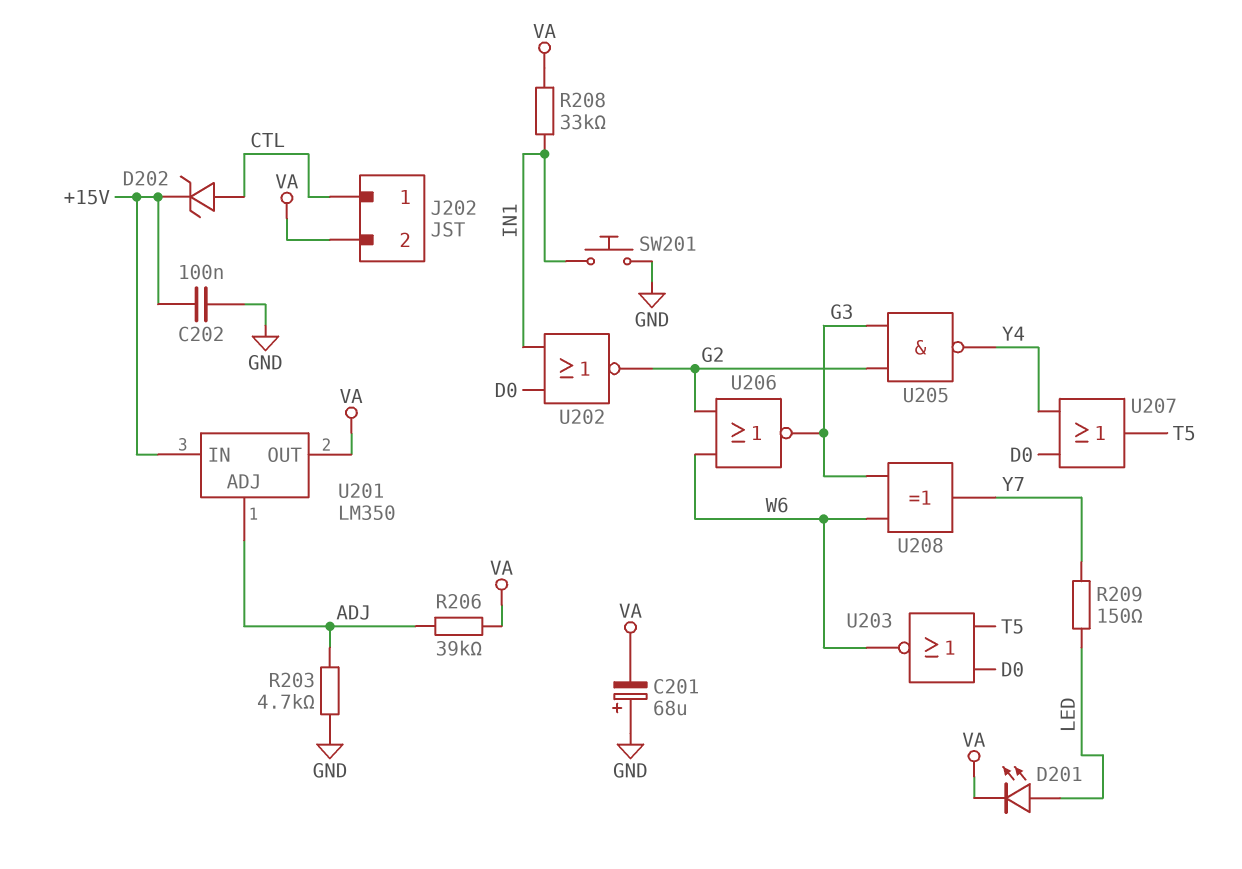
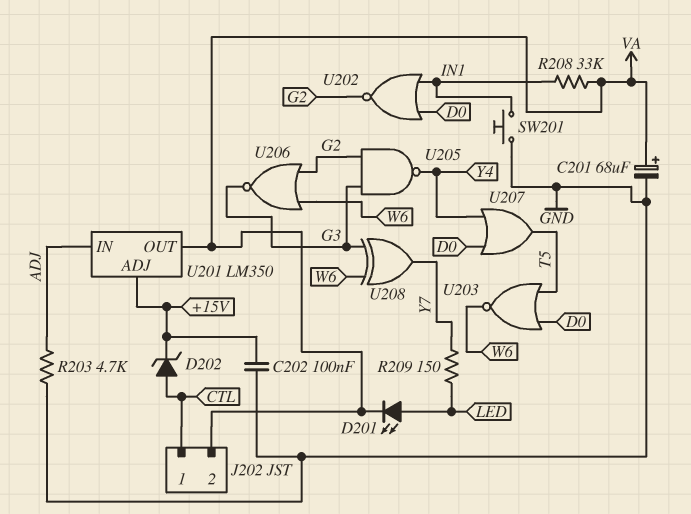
C201: 68uF (plus GND, minus VA) -> 68uF (plus VA, minus GND)
R206: 39k (ADJ, VA) -> none
U201 pin ADJ: ADJ -> +15V
U201 pin IN: +15V -> ADJ

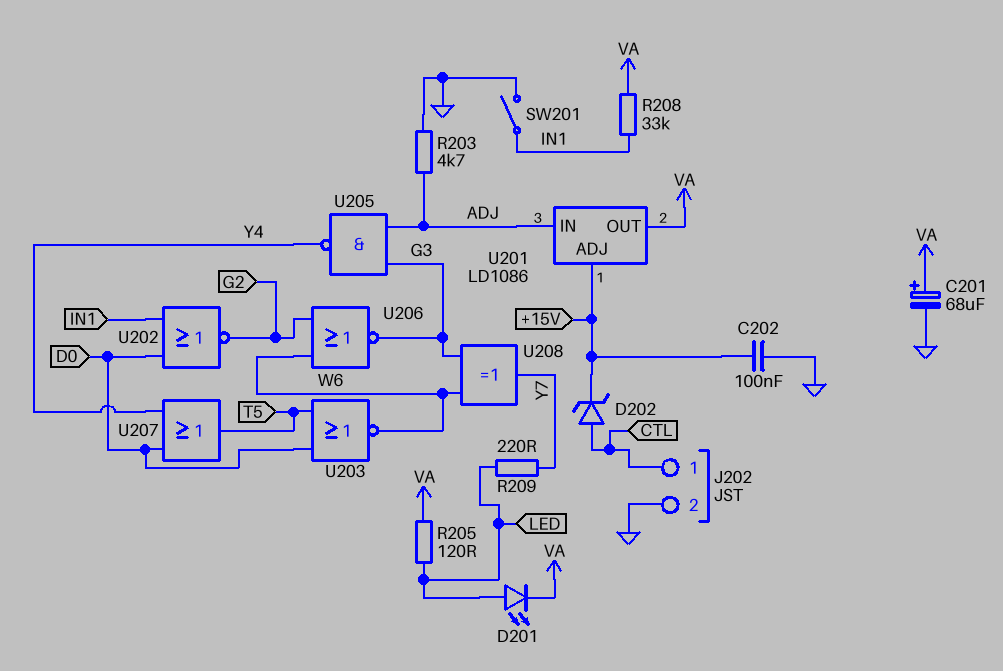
J202 pin 2: VA -> GND
R205: none -> 120 (LED, VA)
R209: 150 (LED, Y7) -> 220 (LED, Y7)
SW201: button (GND, IN1) -> switch (GND, IN1)
U201: LM350 -> LD1086
U205: NAND (in G2, in G3, out Y4) -> NAND (in ADJ, in G3, out Y4)

